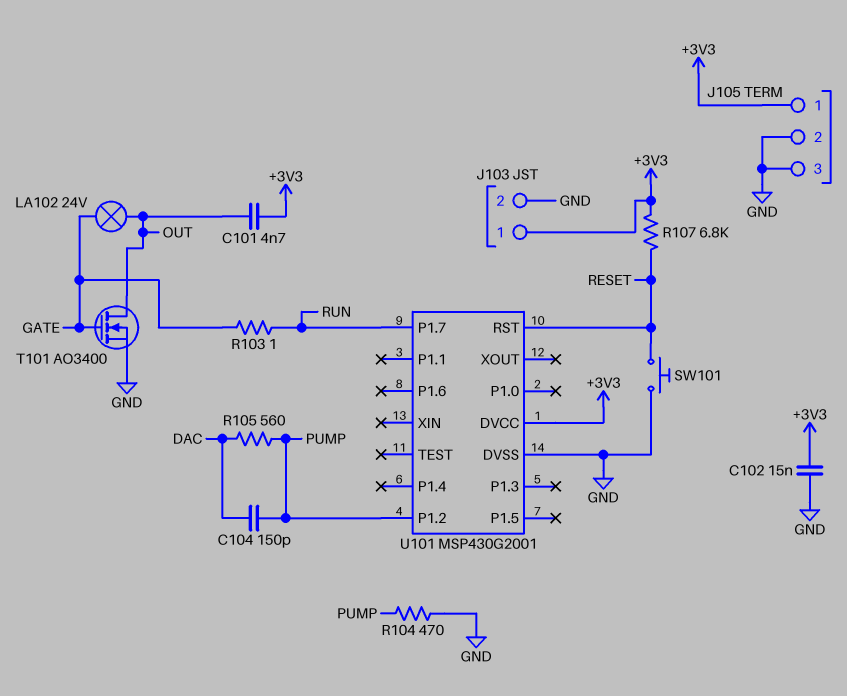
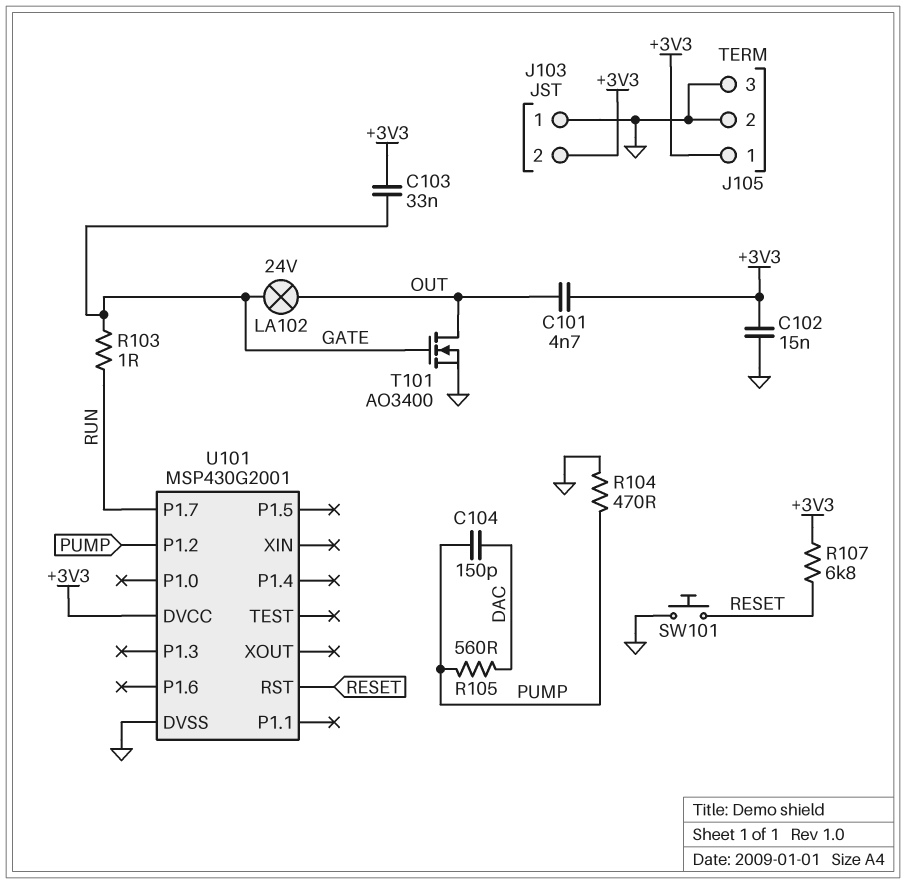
C103: none -> 33nF (+3V3, GATE)
J103 pin 1: +3V3 -> GND
J103 pin 2: GND -> +3V3

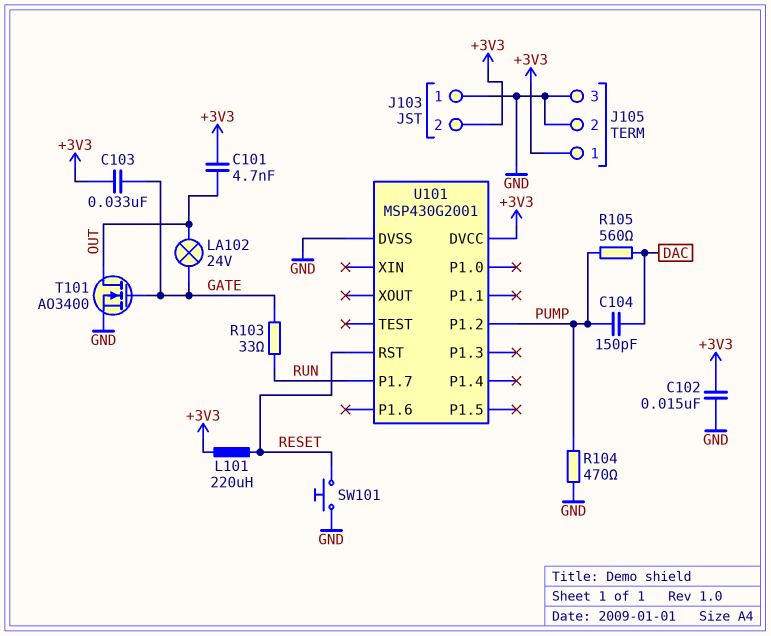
L101: none -> 220uH (+3V3, RESET)
R103: 1 (GATE, RUN) -> 33 (GATE, RUN)
R107: 6.8k (+3V3, RESET) -> none

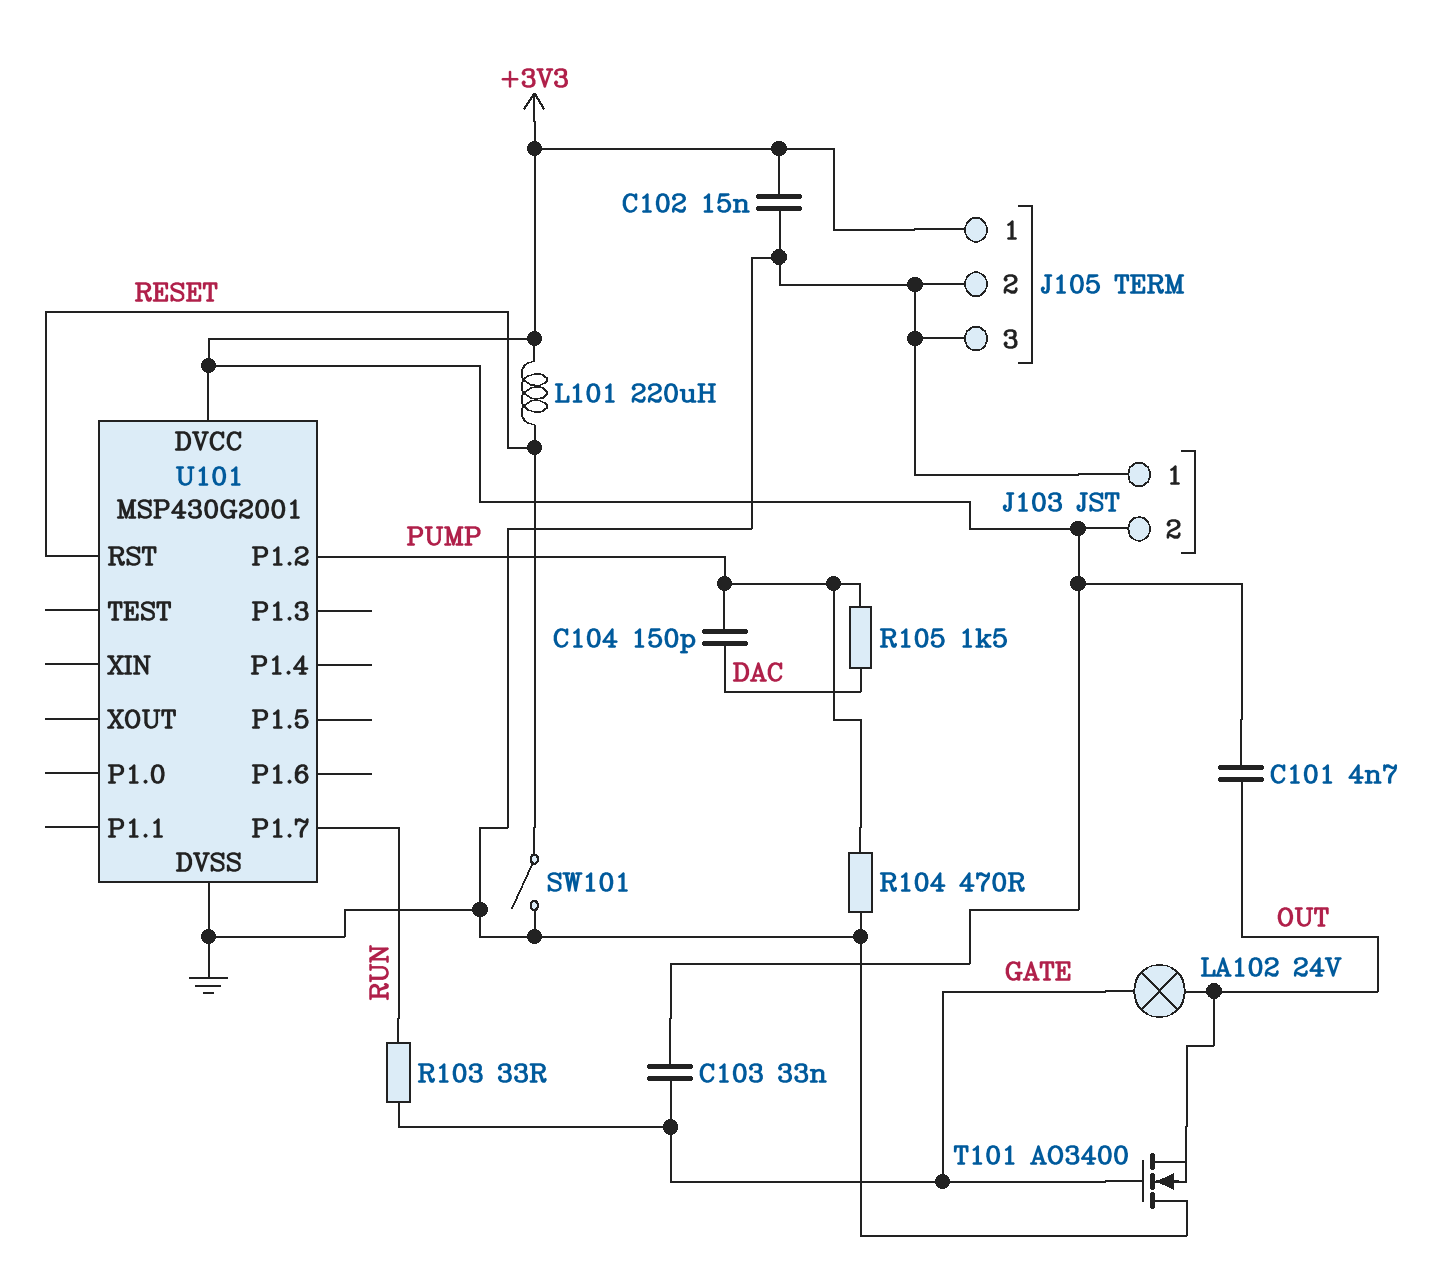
R105: 560 (DAC, PUMP) -> 1.5k (DAC, PUMP)
SW101: button (GND, RESET) -> switch (GND, RESET)
T101: NMOS AO3400 (G GATE, D OUT, S GND) -> NMOS AO3400 (G GATE, D GND, S OUT)

